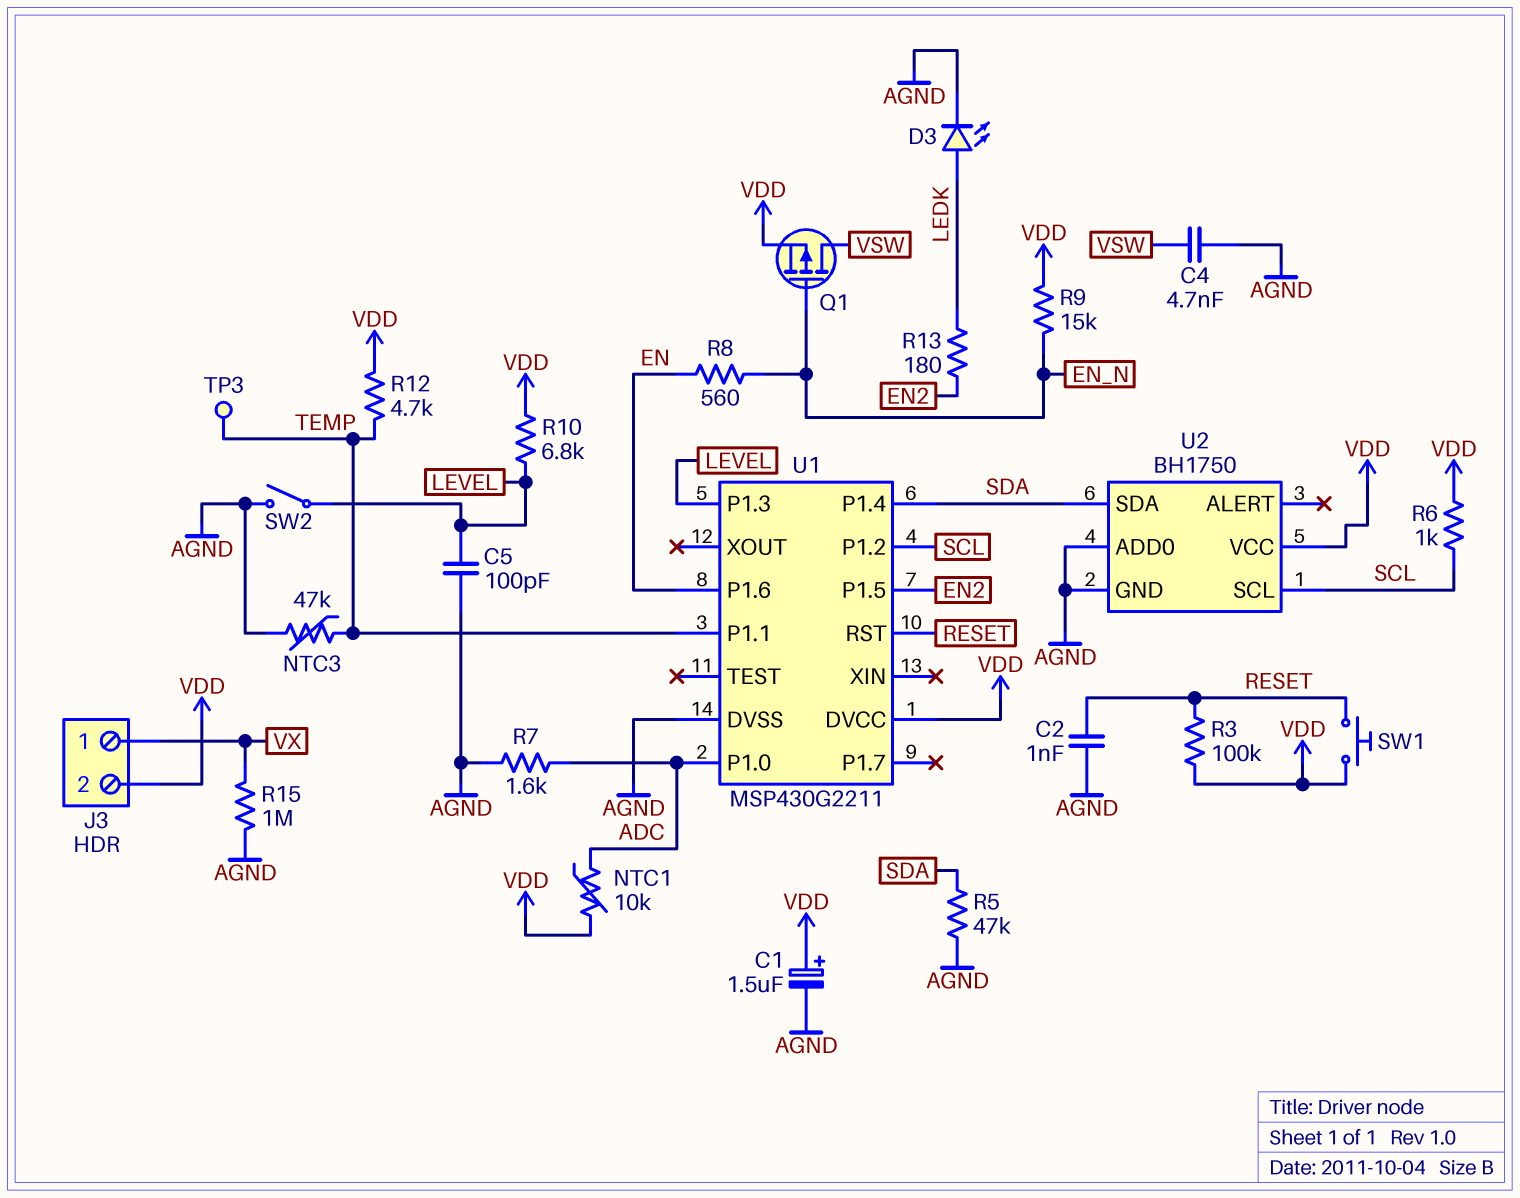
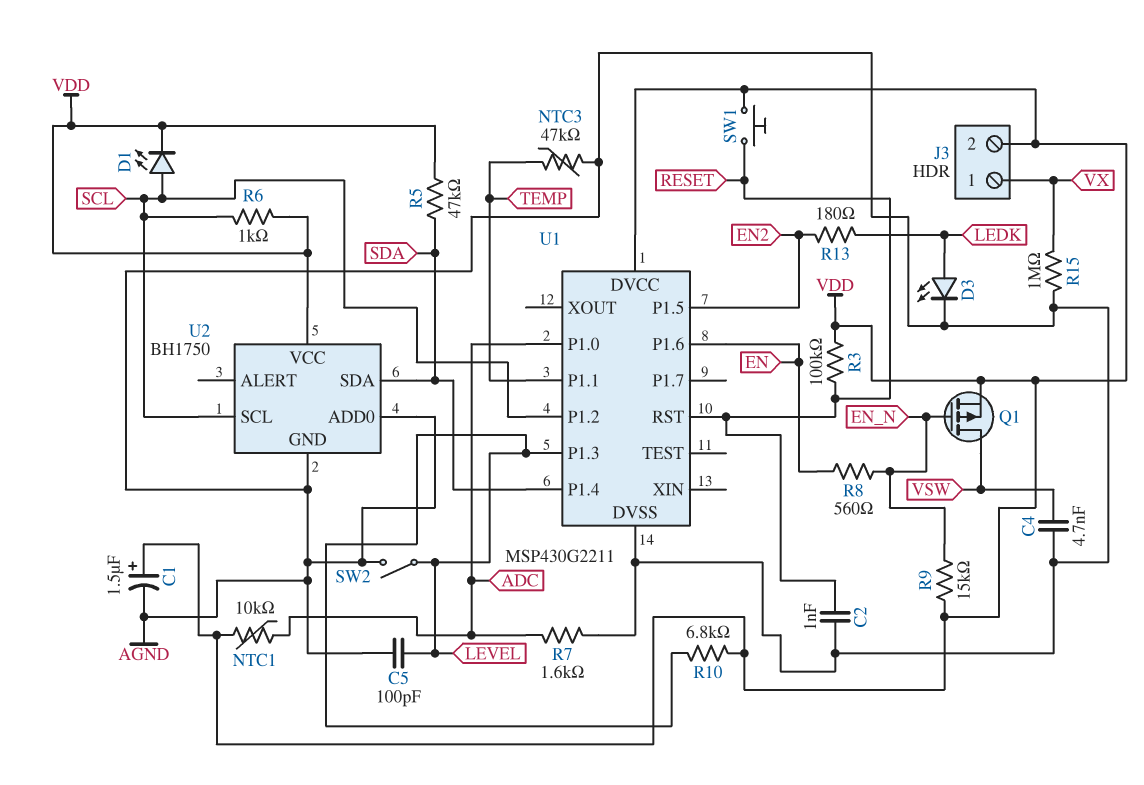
D1: none -> LED (A SCL, K VDD)
R5: 47k (AGND, SDA) -> 47k (SDA, VDD)
R12: 4.7k (TEMP, VDD) -> none
TP3: test point (TEMP) -> none

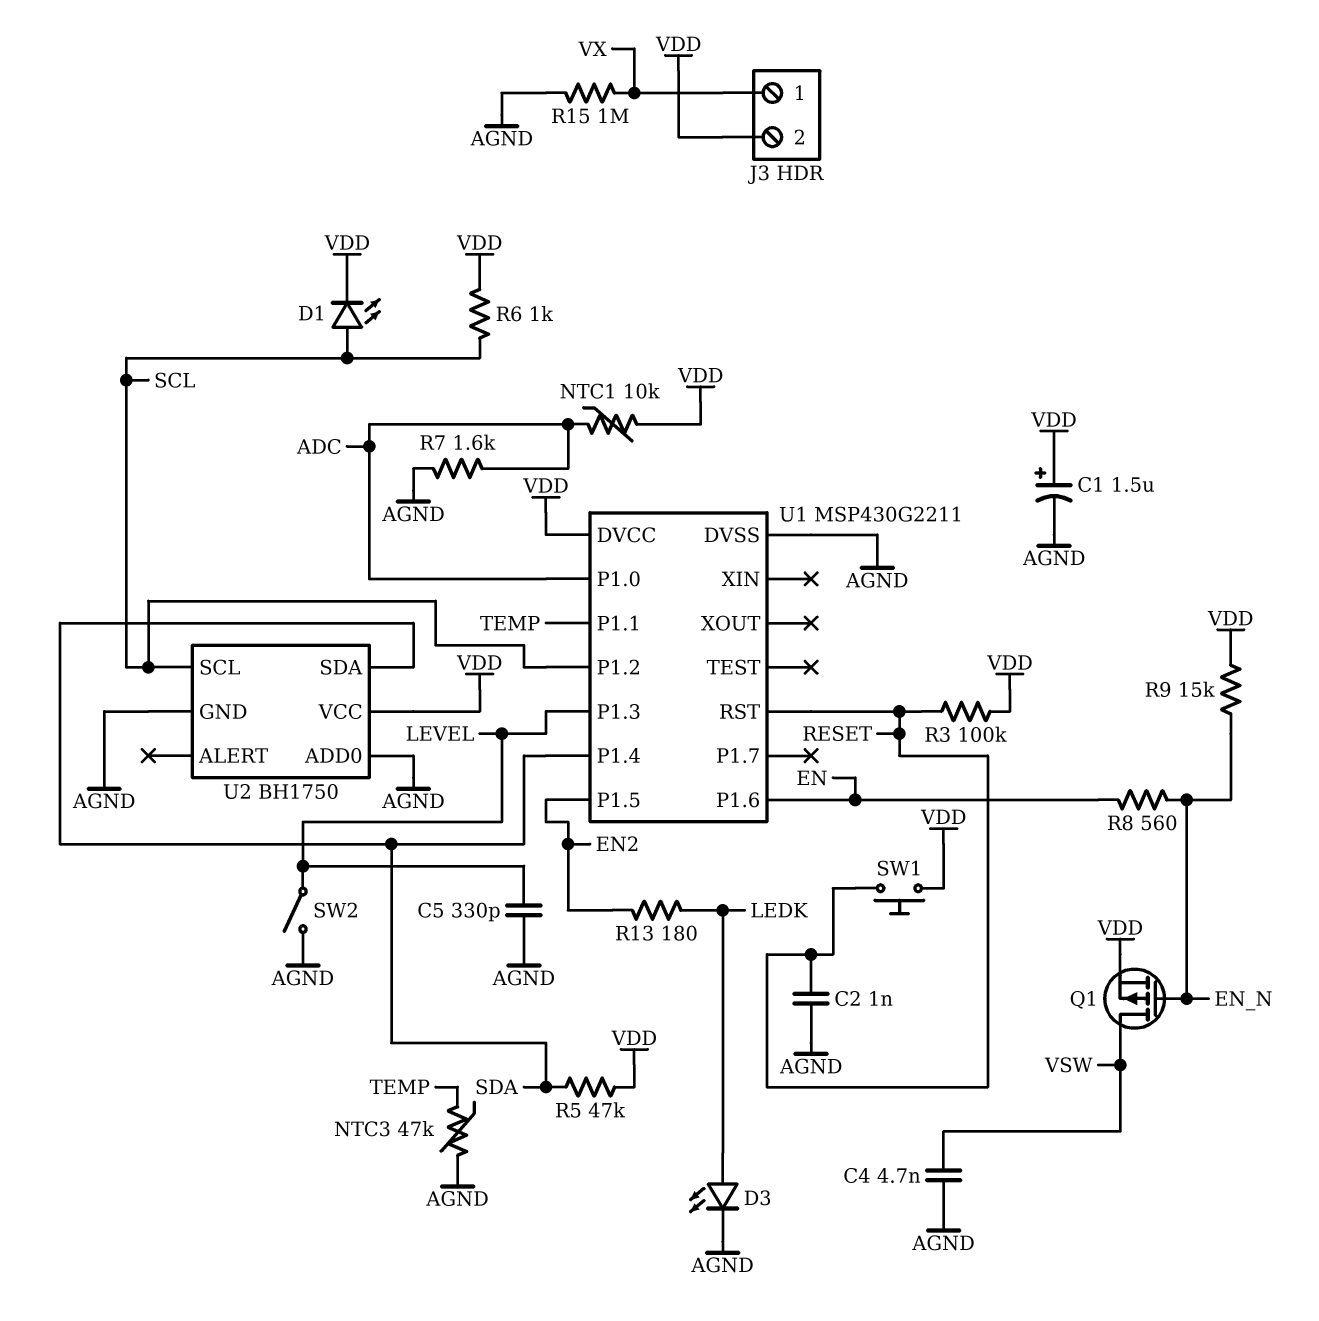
C5: 100pF (AGND, LEVEL) -> 330pF (AGND, LEVEL)
R10: 6.8k (LEVEL, VDD) -> none

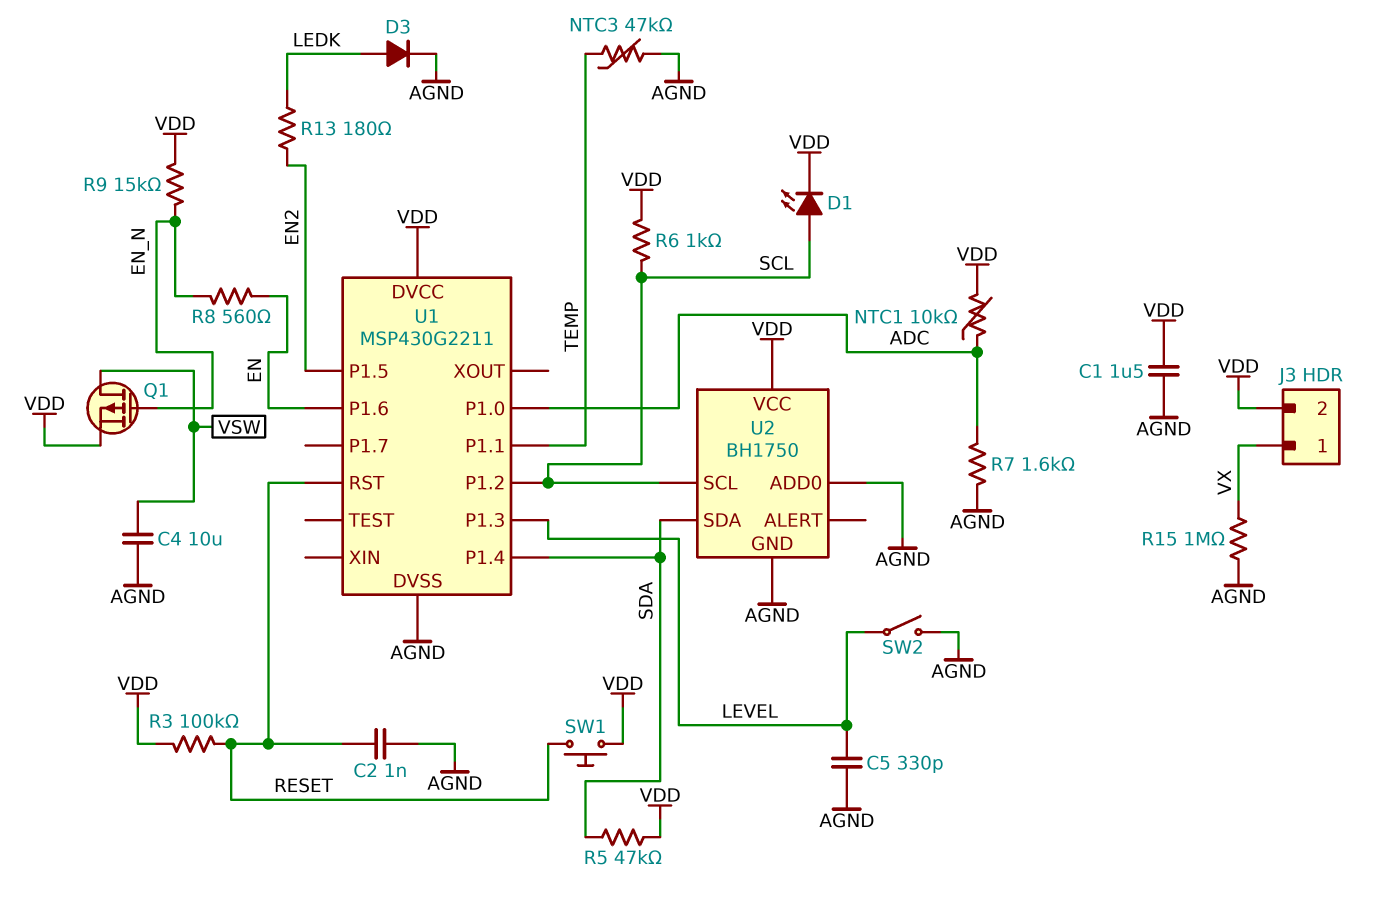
C1: 1.5uF (plus VDD, minus AGND) -> 1.5uF (AGND, VDD)
C4: 4.7nF (AGND, VSW) -> 10uF (AGND, VSW)
D3: LED (A LEDK, K AGND) -> diode (A LEDK, K AGND)

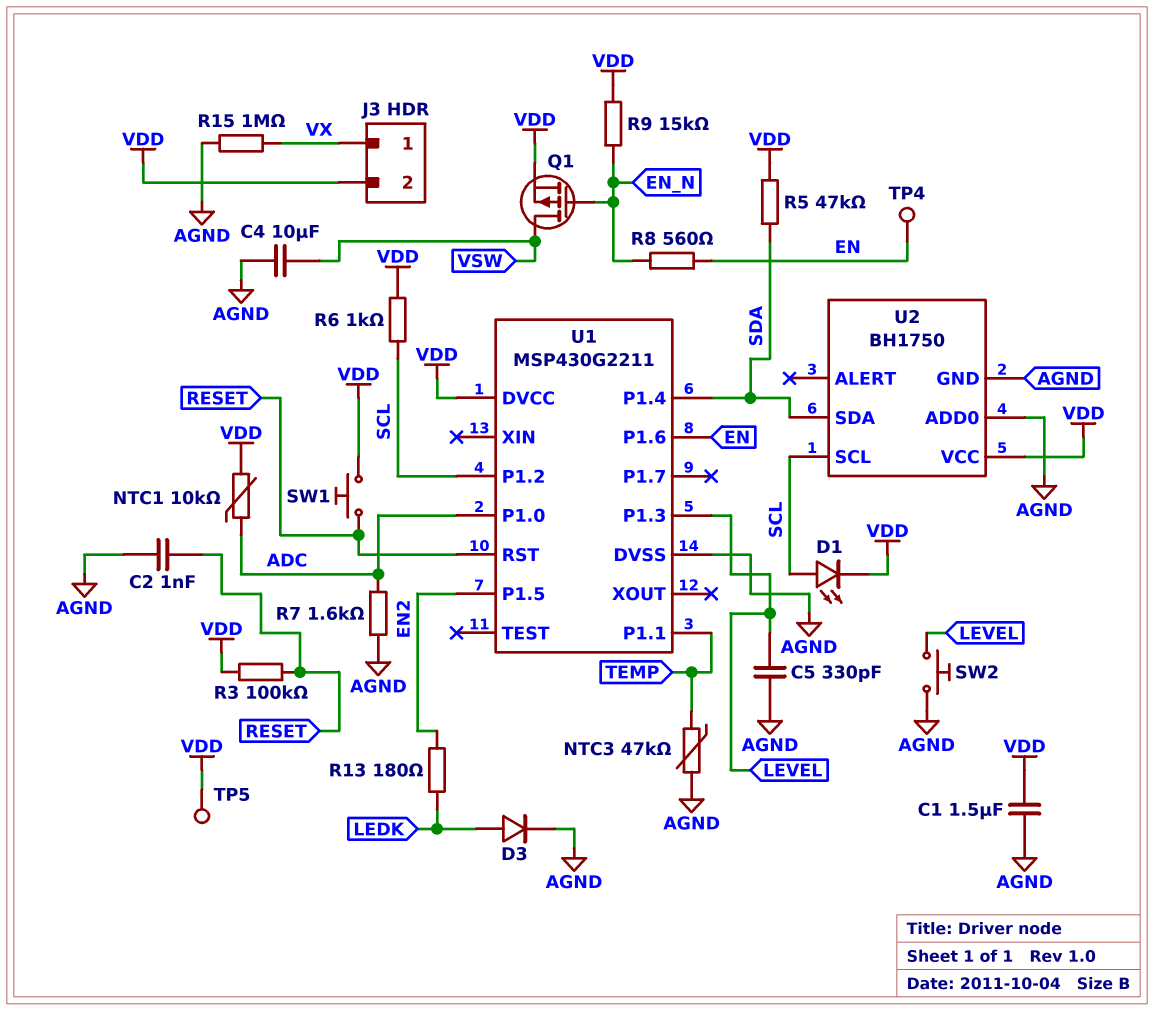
SW2: switch (AGND, LEVEL) -> button (AGND, LEVEL)
TP4: none -> test point (EN)
TP5: none -> test point (VDD)

